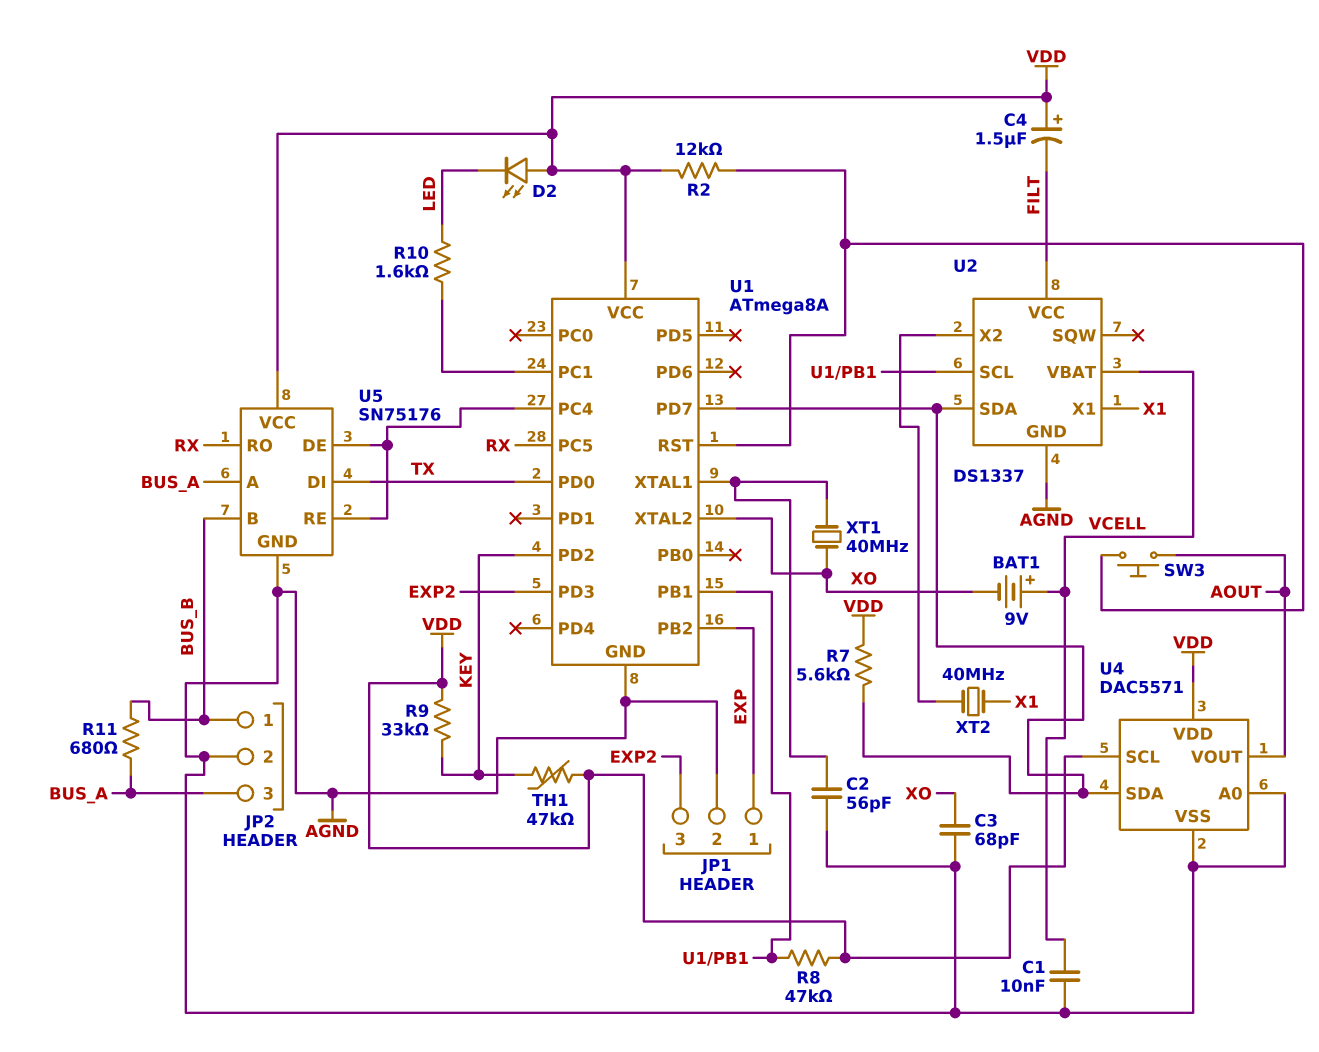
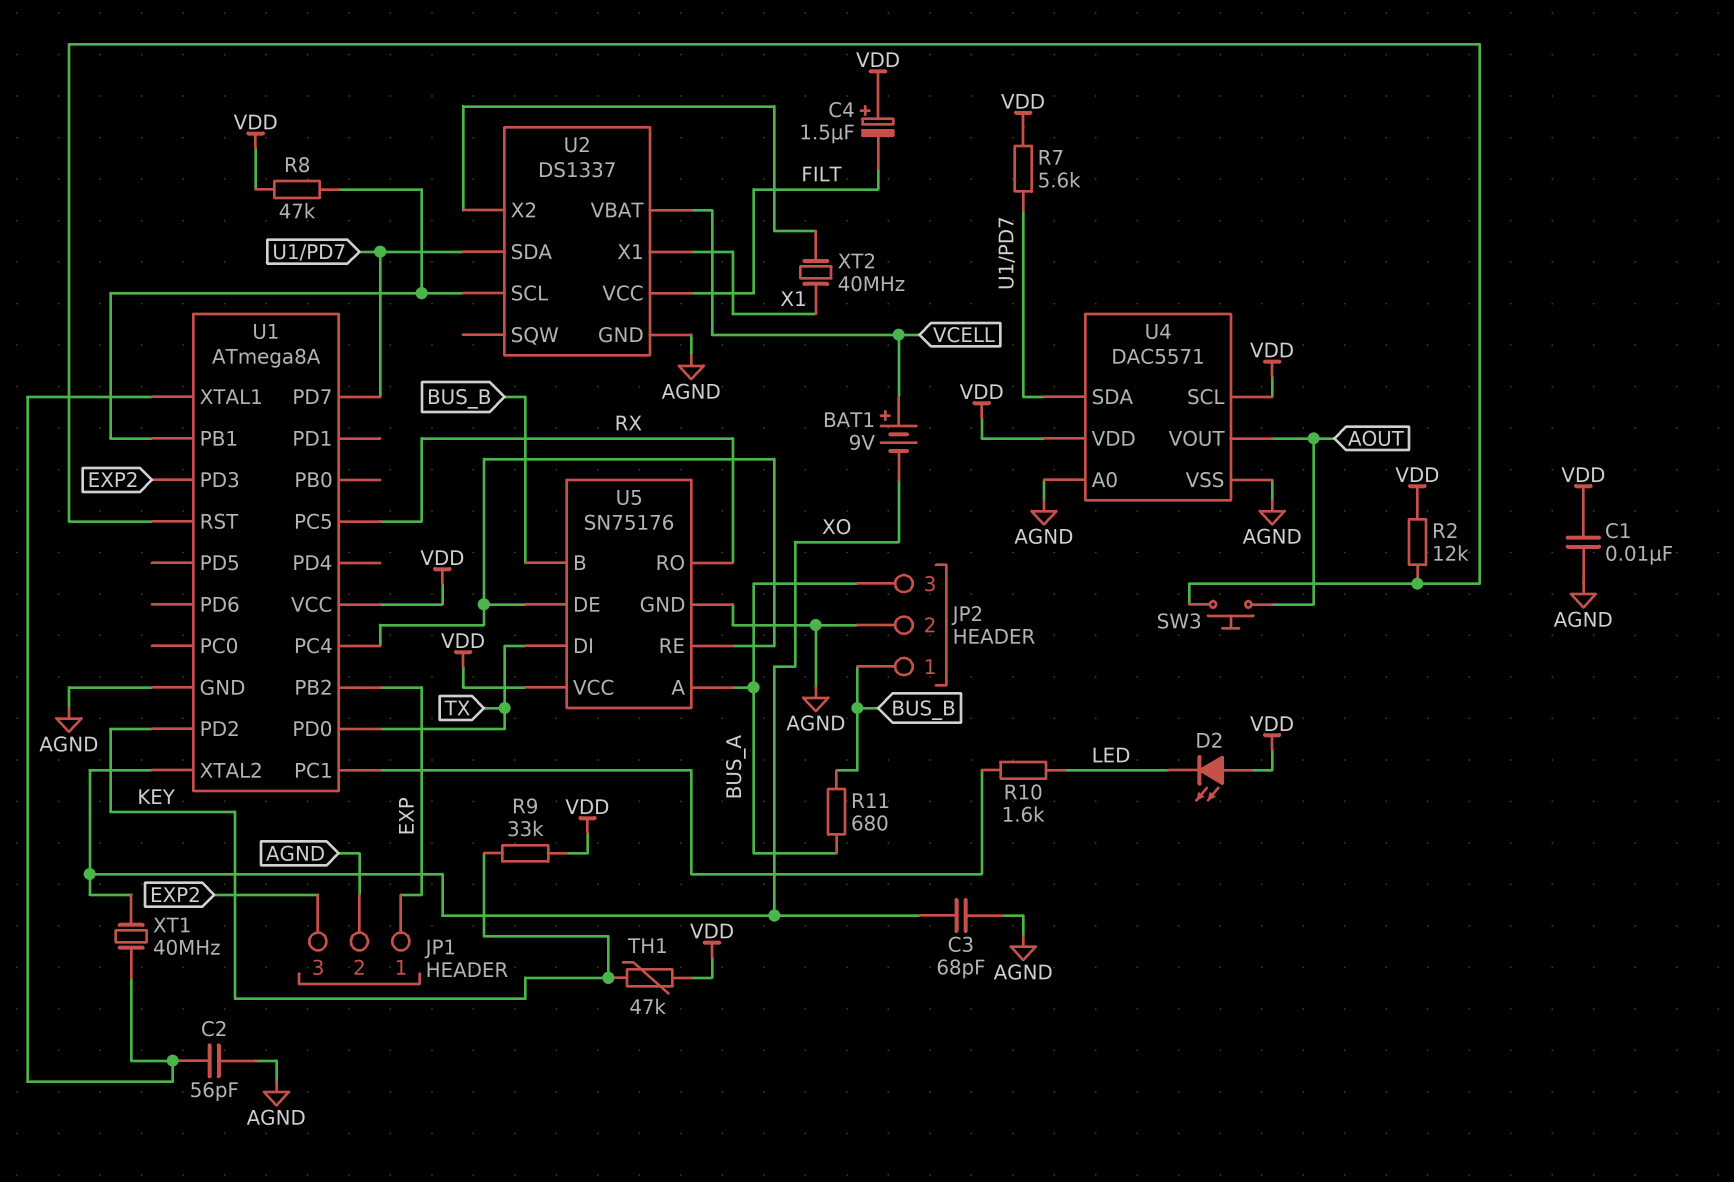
C1: 10nF (AGND, VCELL) -> 10nF (AGND, VDD)

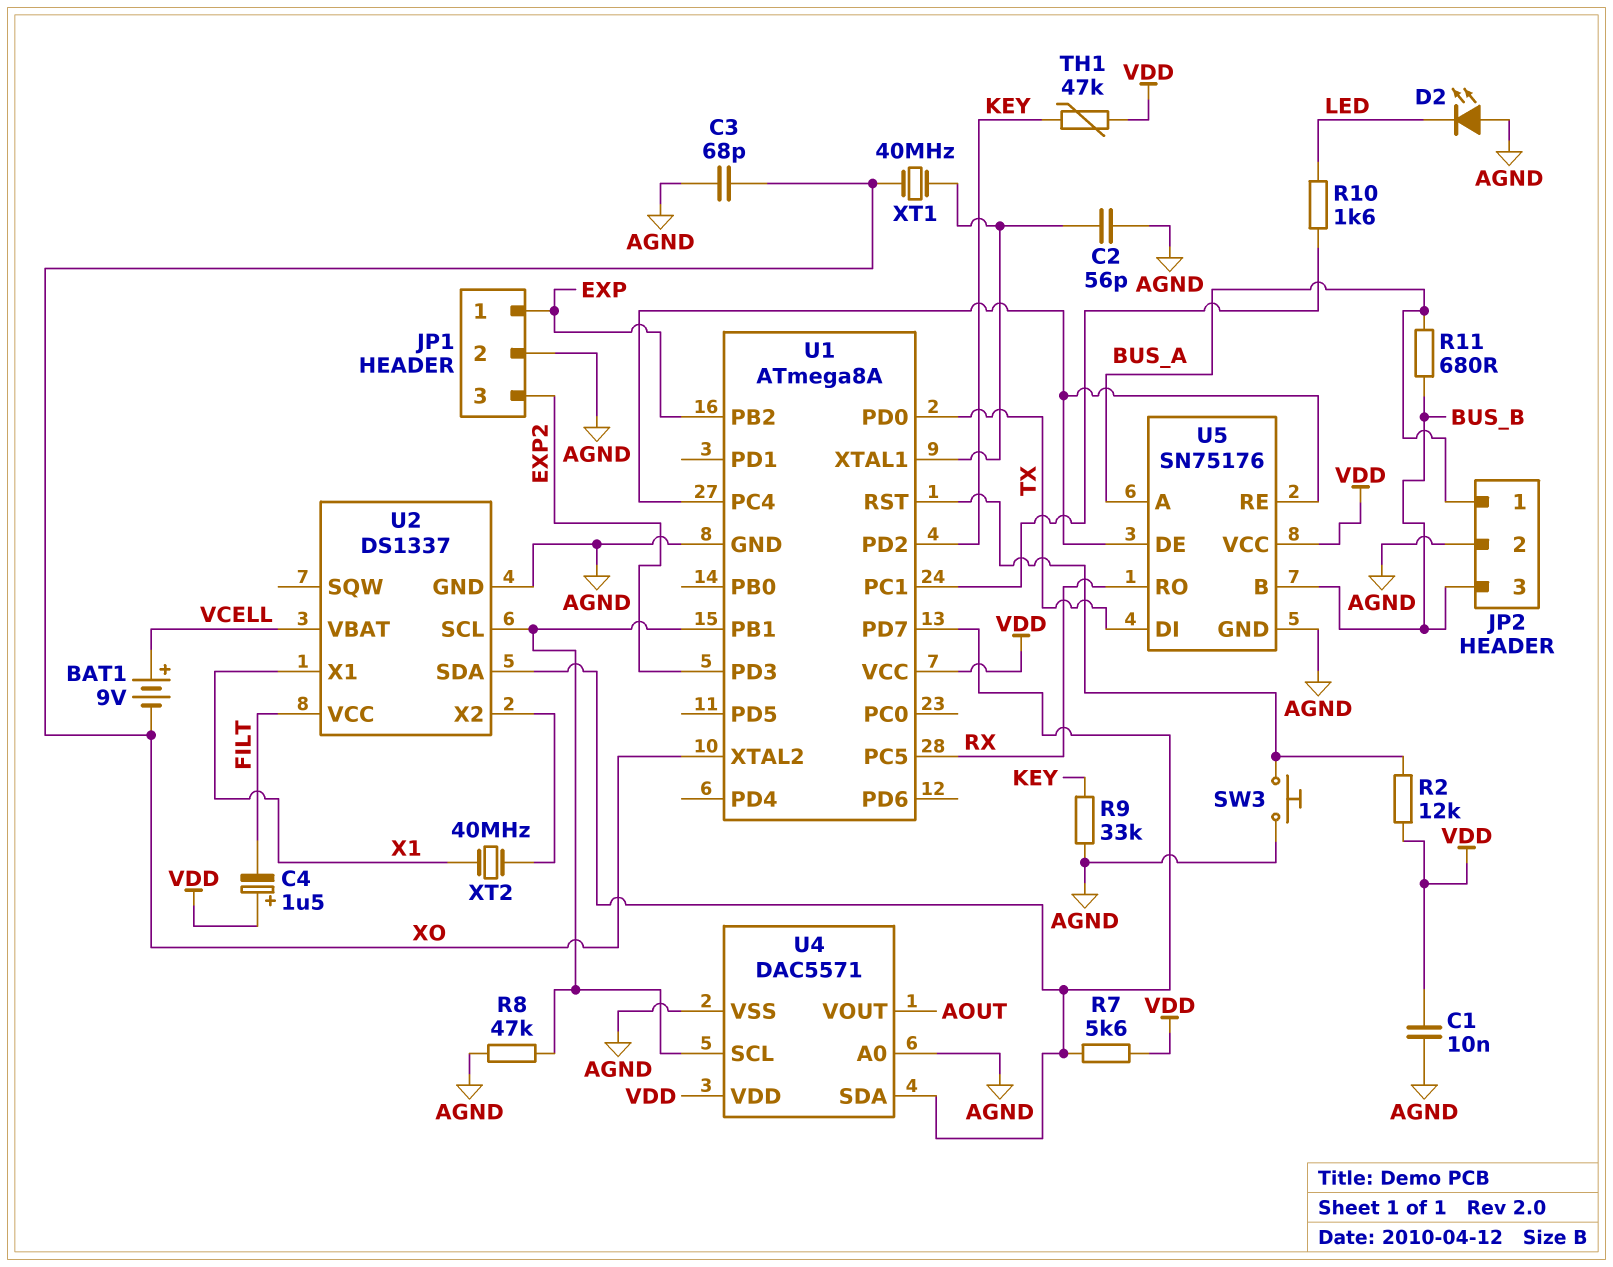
D2: LED (A VDD, K LED) -> LED (A AGND, K LED)
JP2 pin 1: BUS_B -> BUS_A
JP2 pin 3: BUS_A -> BUS_B
R8: 47k (U1/PB1, VDD) -> 47k (AGND, U1/PB1)
R9: 33k (KEY, VDD) -> 33k (AGND, KEY)
SW3: button (AOUT, U1/RST) -> button (AGND, U1/RST)
U4 pin SCL: VDD -> U1/PB1

